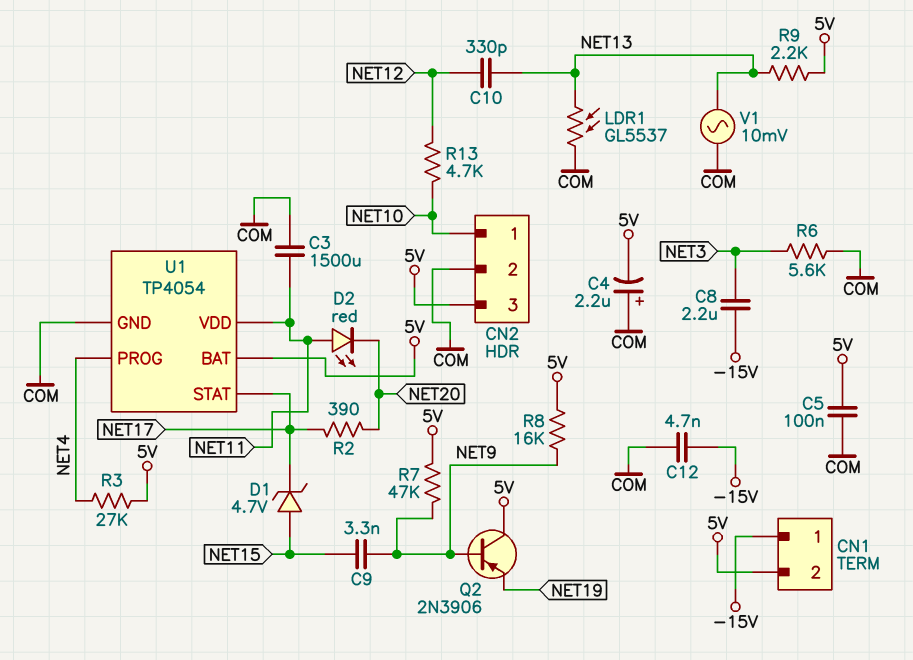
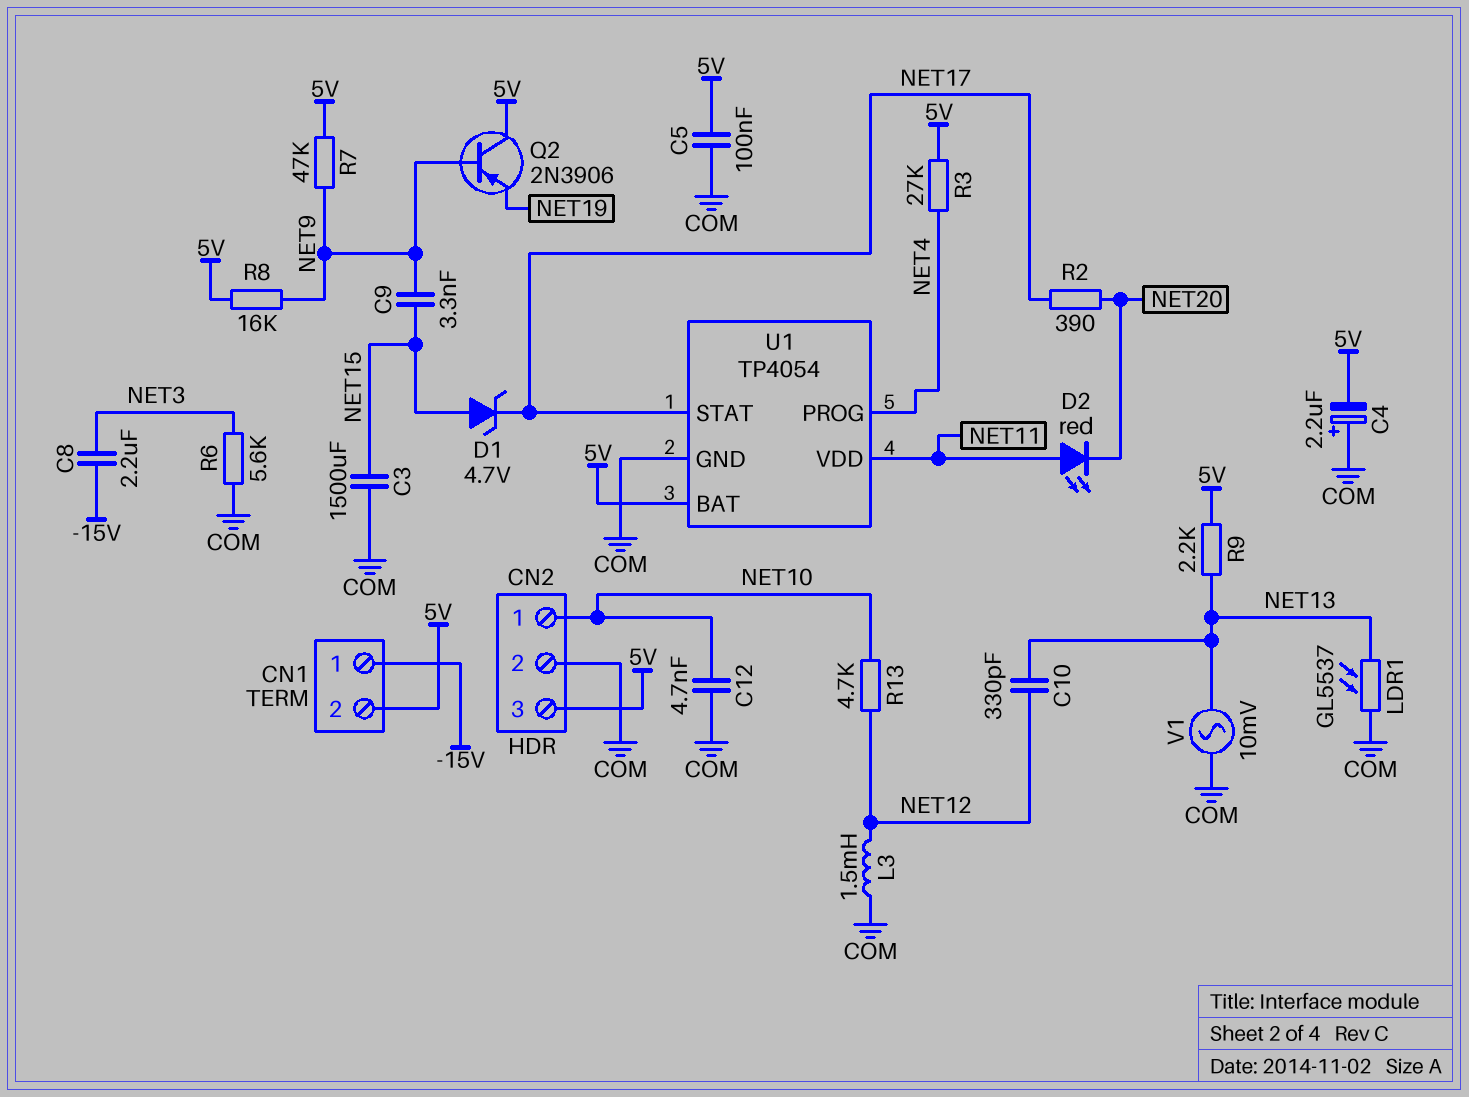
C3: 1500uF (COM, NET11) -> 1500uF (COM, NET15)
C12: 4.7nF (-15V, COM) -> 4.7nF (COM, NET10)
L3: none -> 1.5mH (COM, NET12)

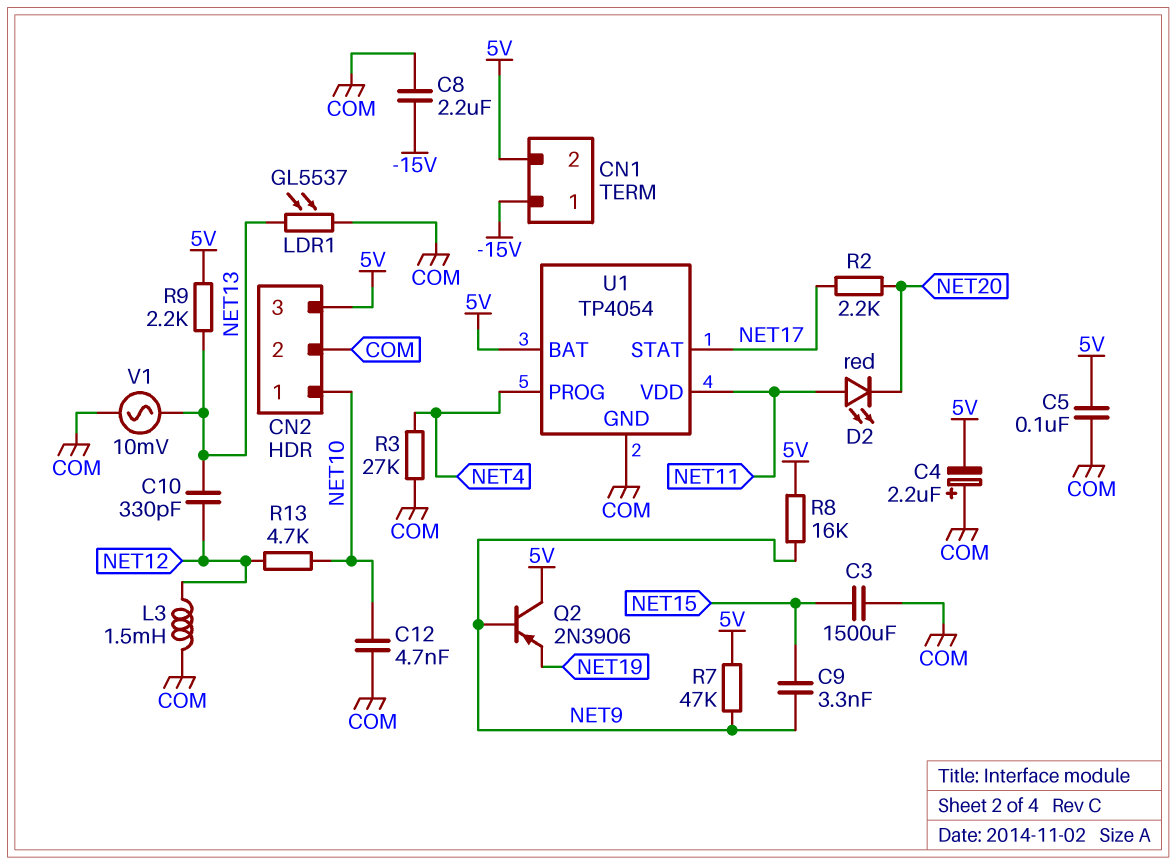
C8: 2.2uF (-15V, NET3) -> 2.2uF (-15V, COM)
D1: zener 4.7V (A NET15, K NET17) -> none
R2: 390 (NET17, NET20) -> 2.2k (NET17, NET20)
R3: 27k (5V, NET4) -> 27k (COM, NET4)
R6: 5.6k (COM, NET3) -> none

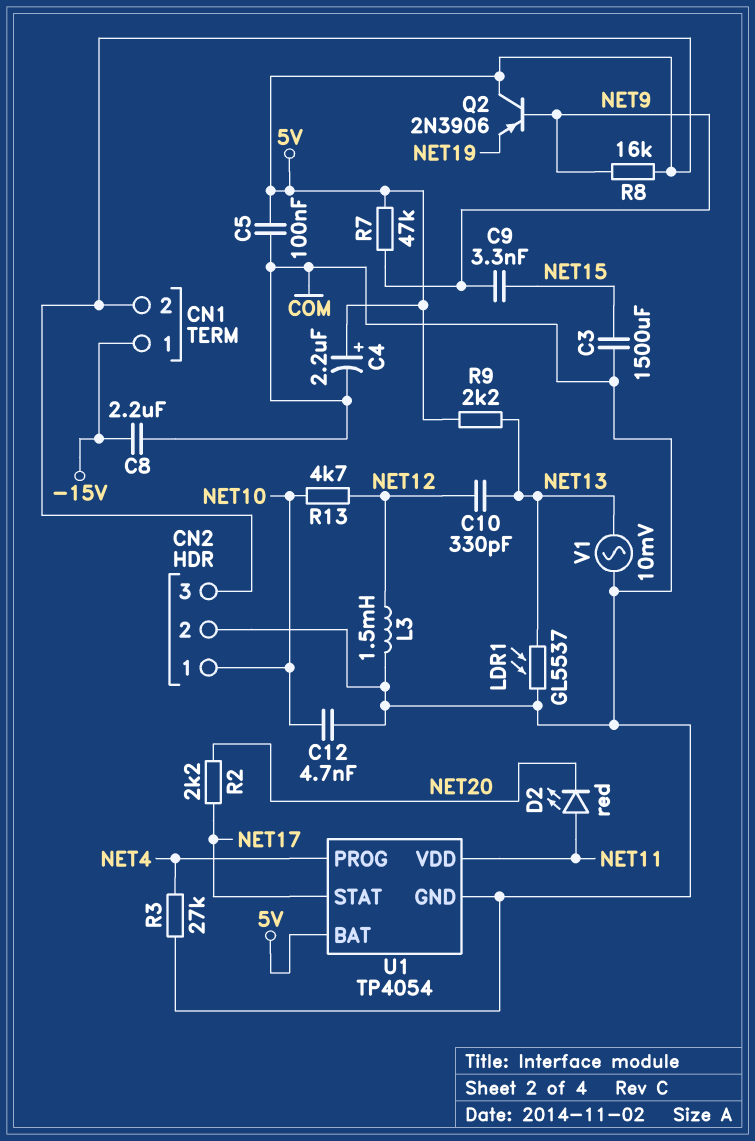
C4: 2.2uF (plus COM, minus 5V) -> 2.2uF (plus 5V, minus COM)

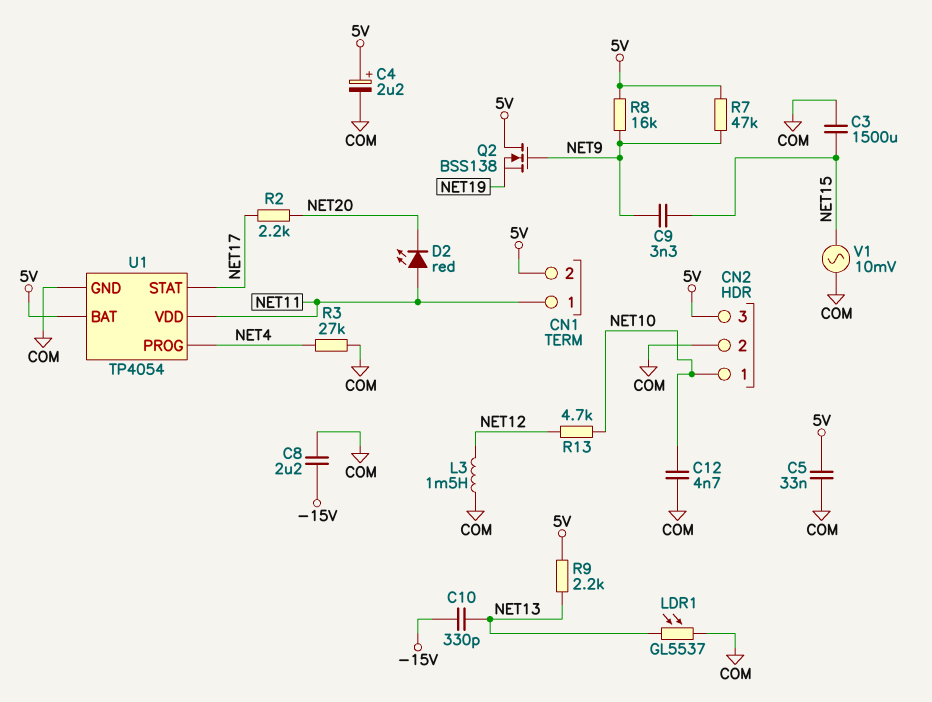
C5: 100nF (5V, COM) -> 33nF (5V, COM)
C10: 330pF (NET12, NET13) -> 330pF (-15V, NET13)
CN1 pin 1: -15V -> NET11
Q2: PNP 2N3906 (B NET9, C 5V, E NET19) -> NMOS BSS138 (G NET9, D 5V, S NET19)
V1: AC 10mV (COM, NET13) -> AC 10mV (COM, NET15)

